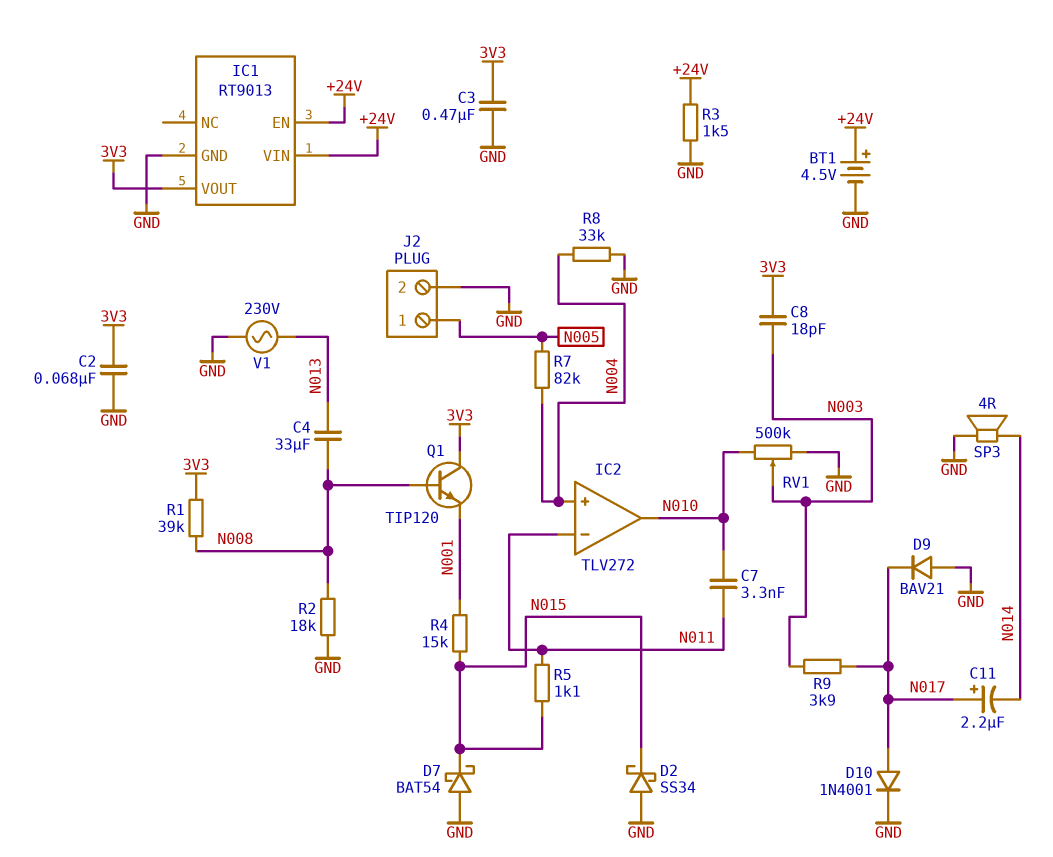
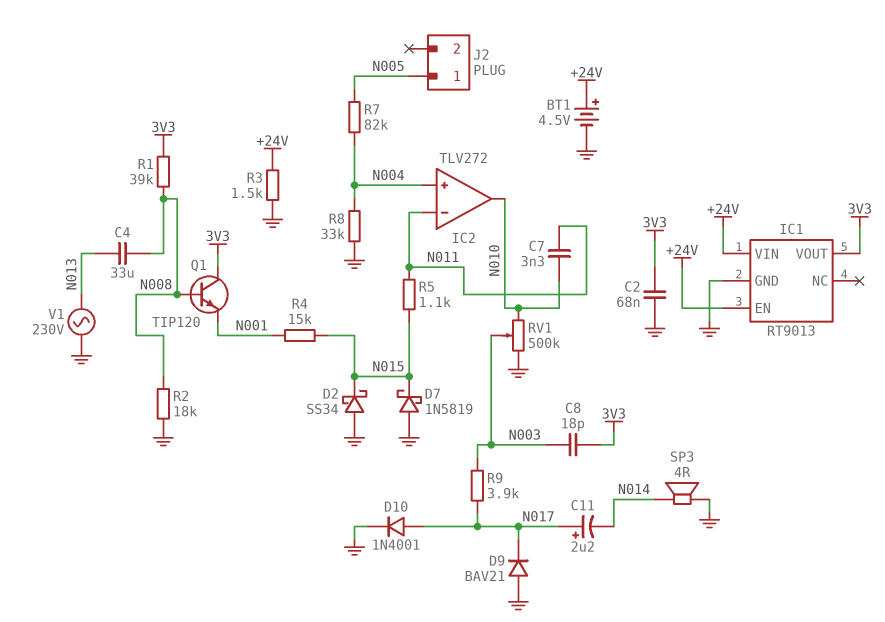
C3: 470nF (3V3, GND) -> none
D7: schottky BAT54 (A GND, K N015) -> schottky 1N5819 (A GND, K N015)
J2 pin 2: GND -> none

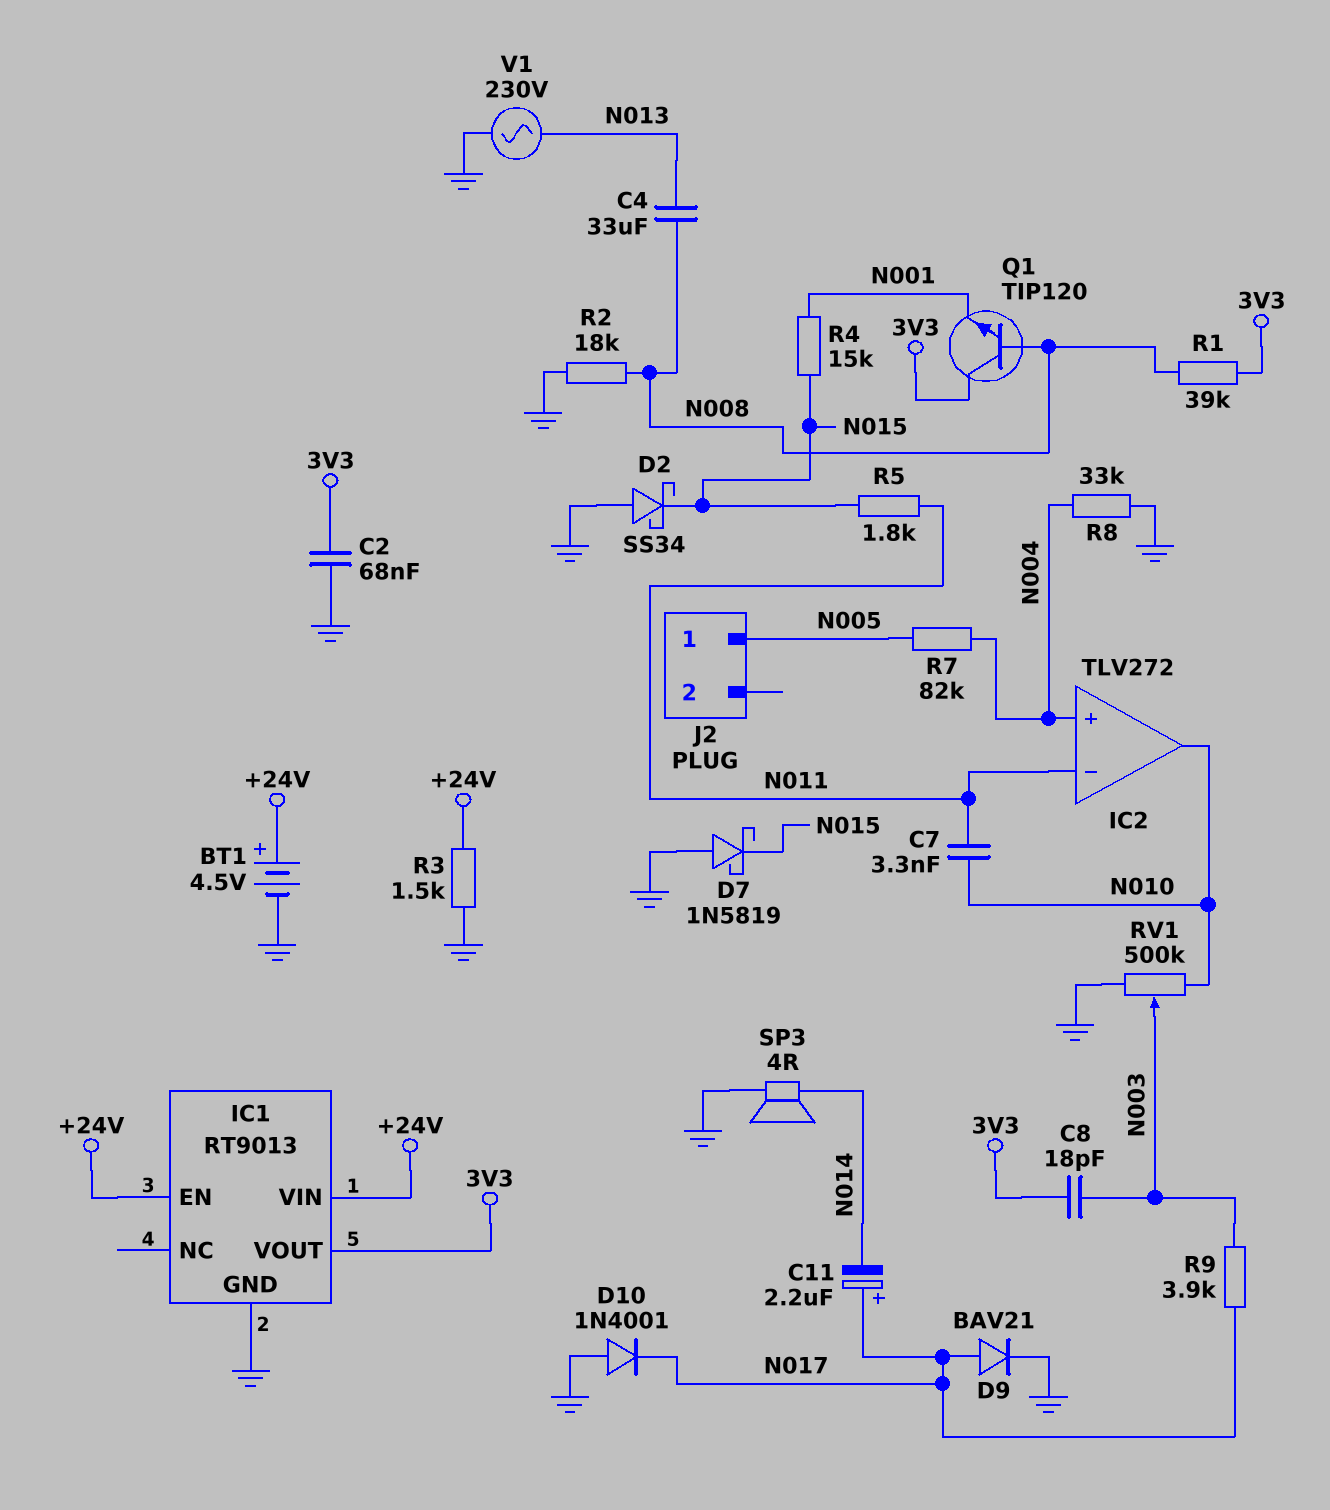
D9: diode BAV21 (A GND, K N017) -> diode BAV21 (A N017, K GND)
D10: diode 1N4001 (A N017, K GND) -> diode 1N4001 (A GND, K N017)
R5: 1.1k (N011, N015) -> 1.8k (N011, N015)

